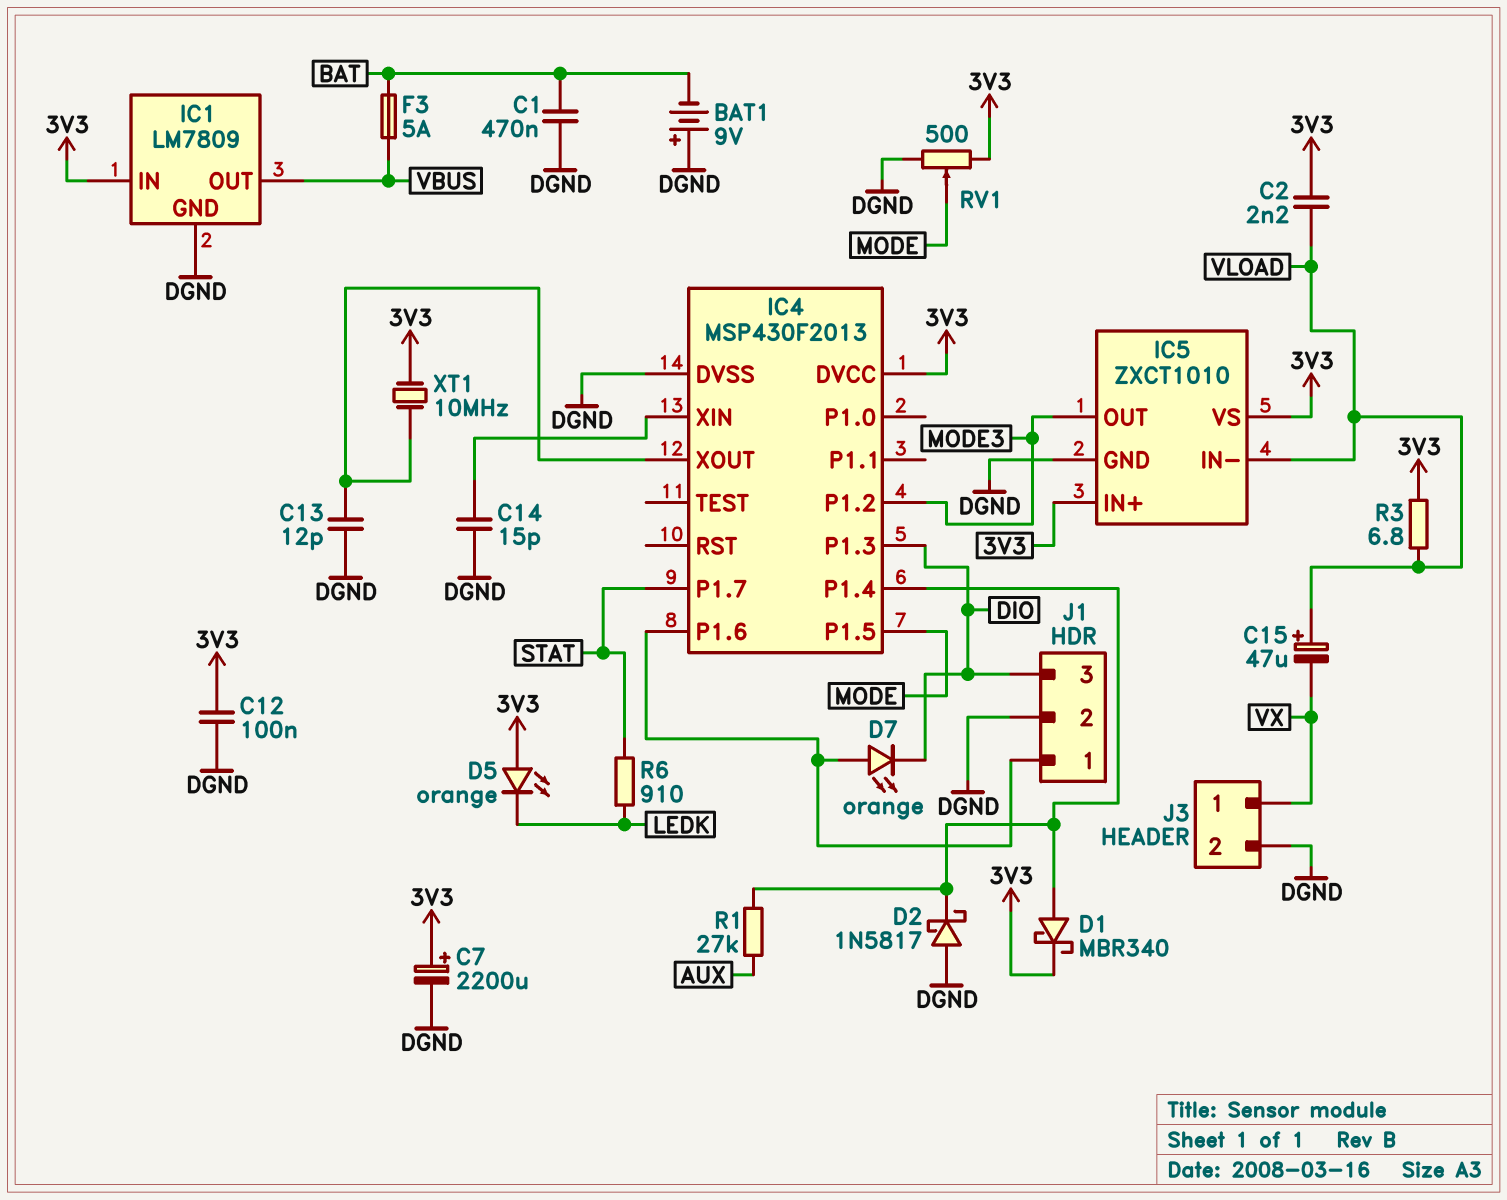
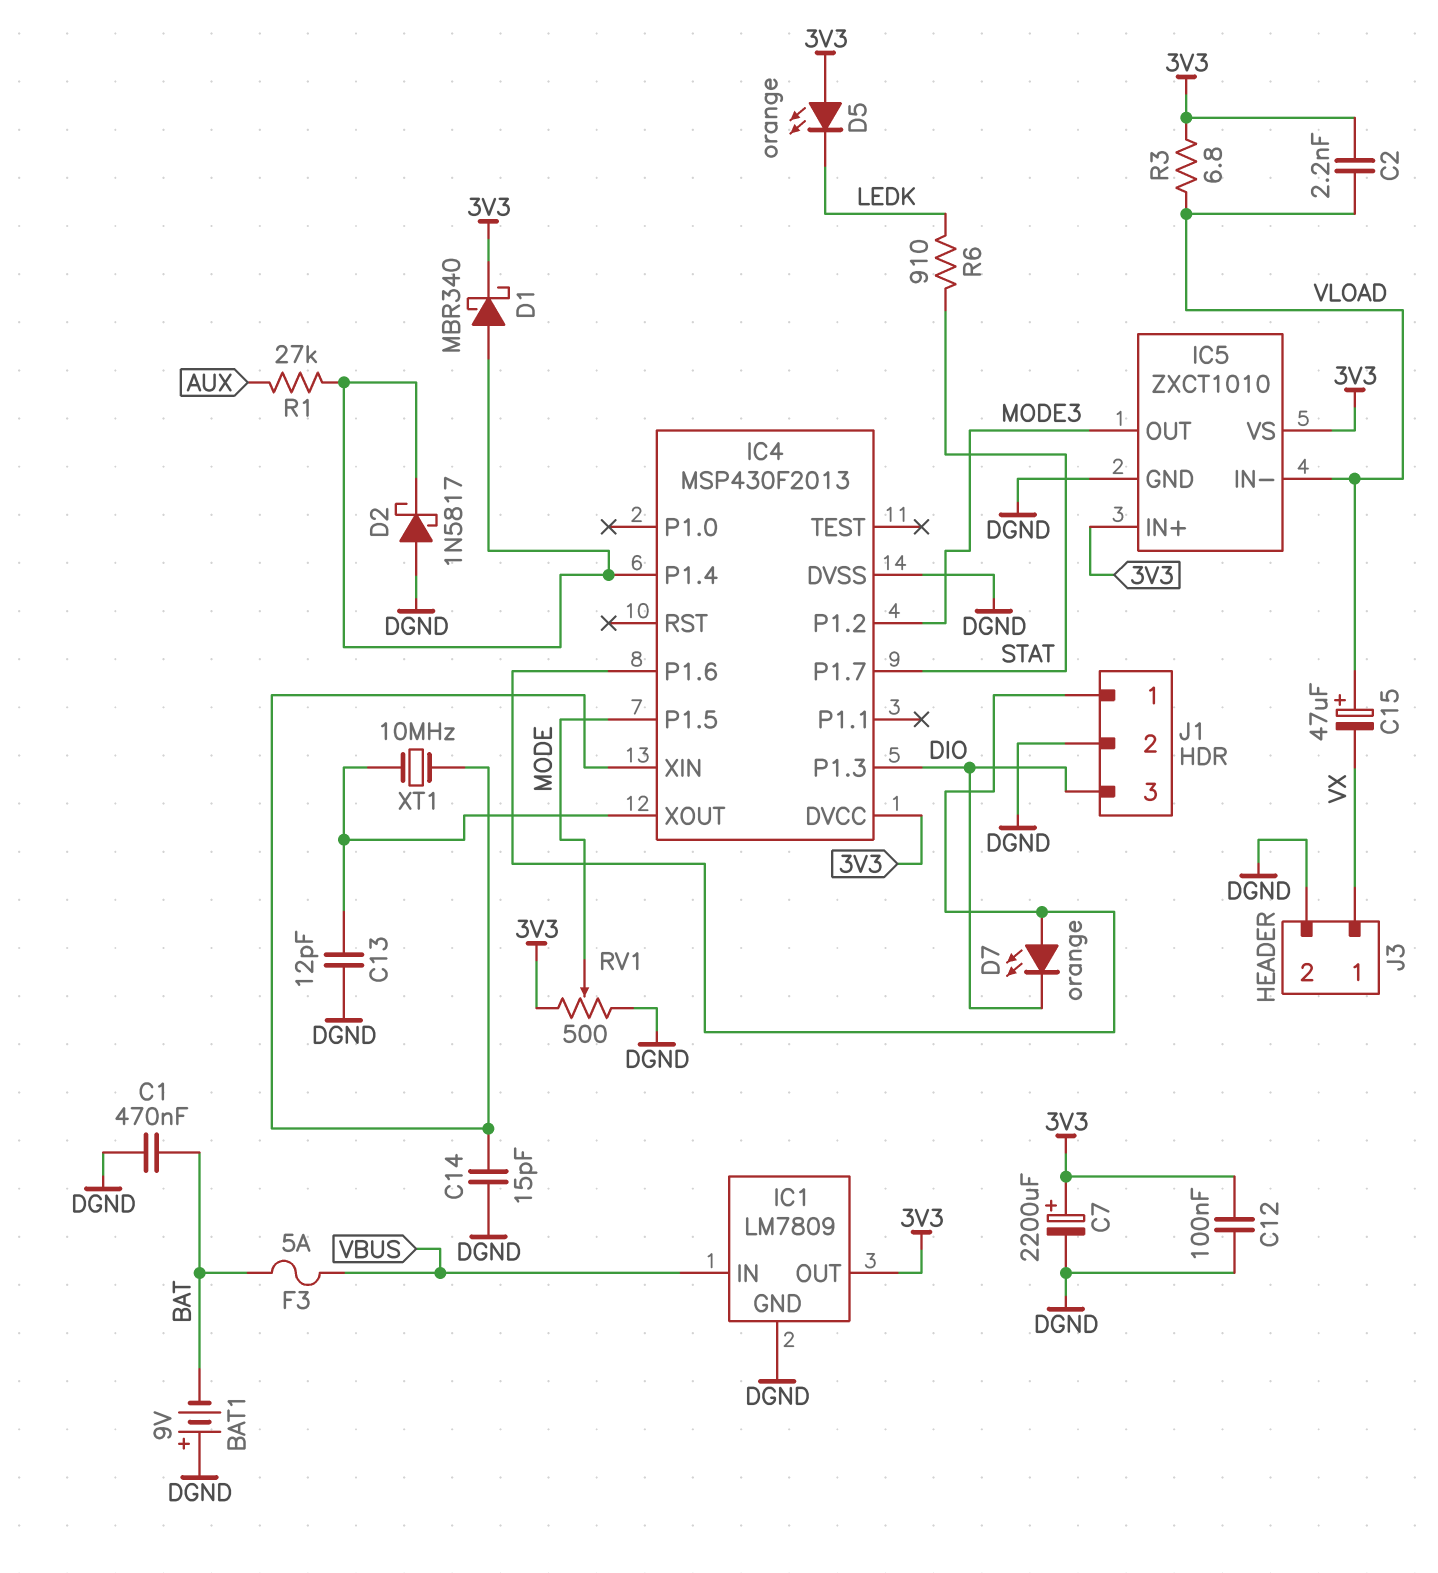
IC1 pin IN: 3V3 -> VBUS
IC1 pin OUT: VBUS -> 3V3
XT1: 10MHz (3V3, IC4/XOUT) -> 10MHz (IC4/XIN, IC4/XOUT)

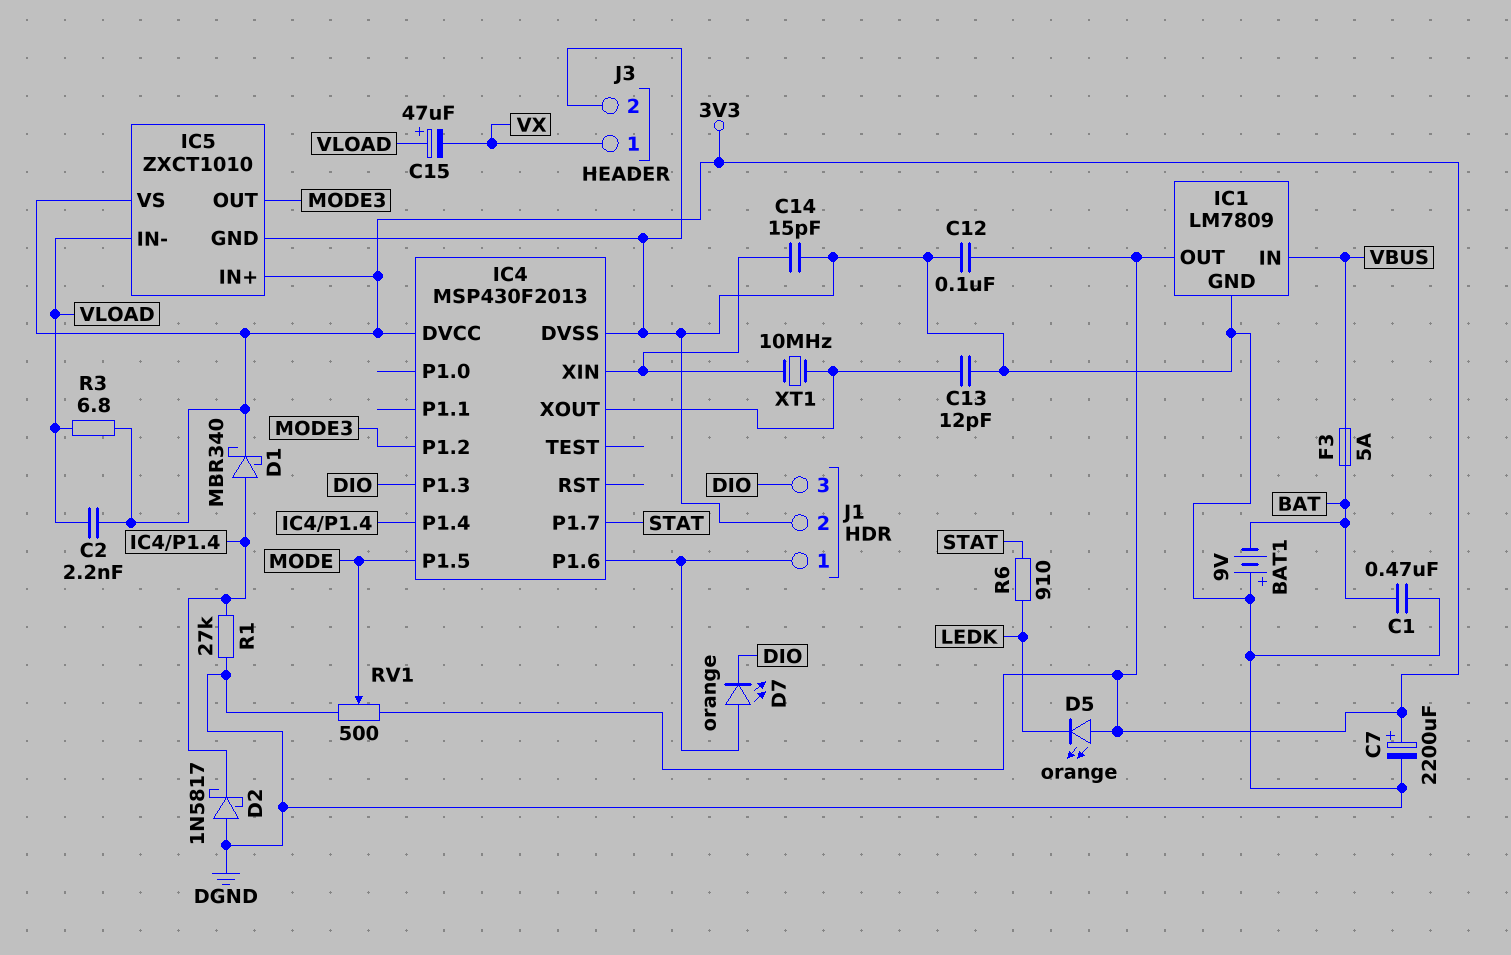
R1: 27k (AUX, IC4/P1.4) -> 27k (DGND, IC4/P1.4)

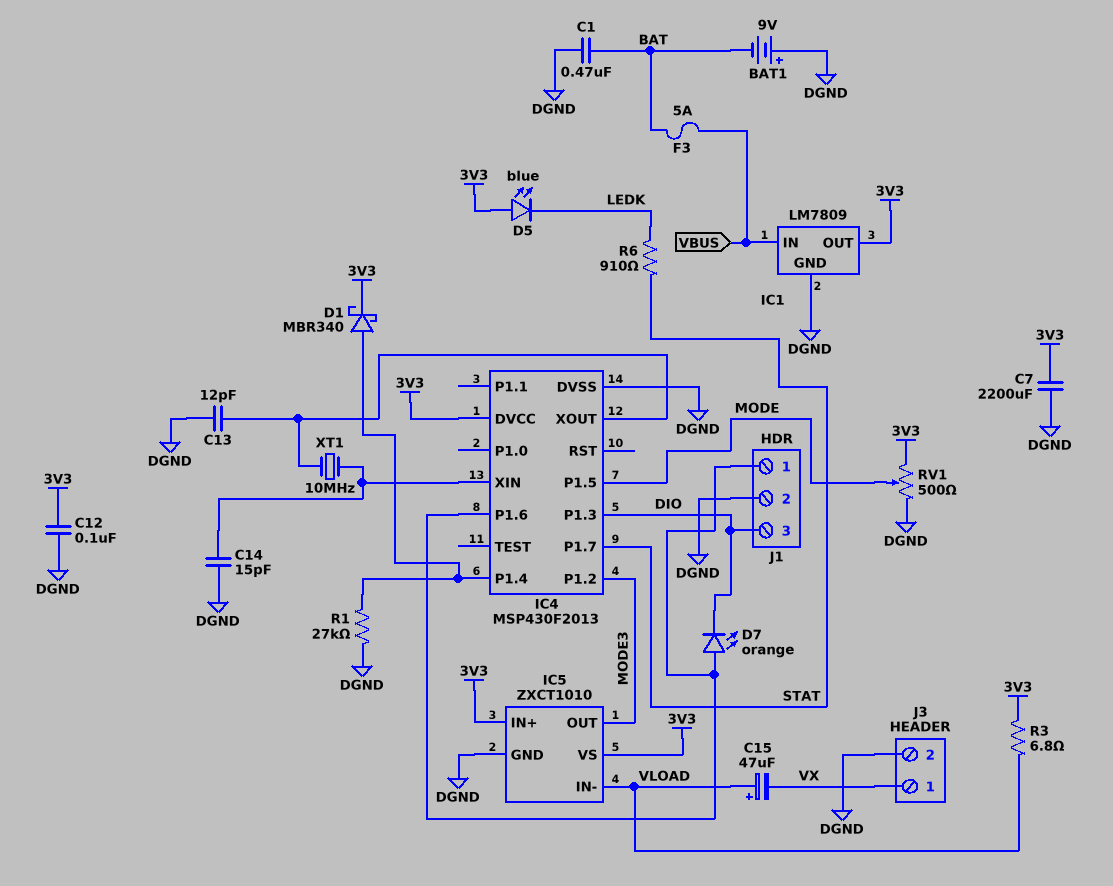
C2: 2.2nF (3V3, VLOAD) -> none
C7: 2200uF (plus 3V3, minus DGND) -> 2200uF (3V3, DGND)
D2: schottky 1N5817 (A DGND, K IC4/P1.4) -> none
D5: LED orange (A 3V3, K LEDK) -> LED blue (A 3V3, K LEDK)

